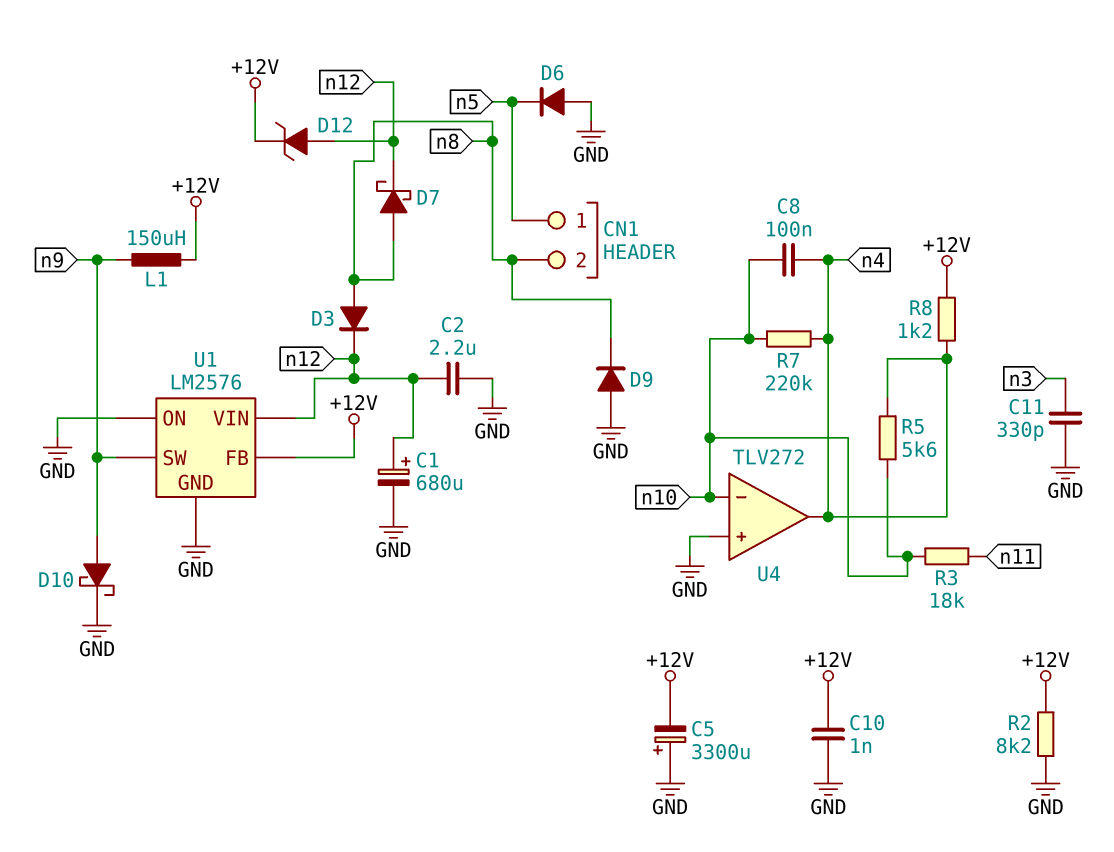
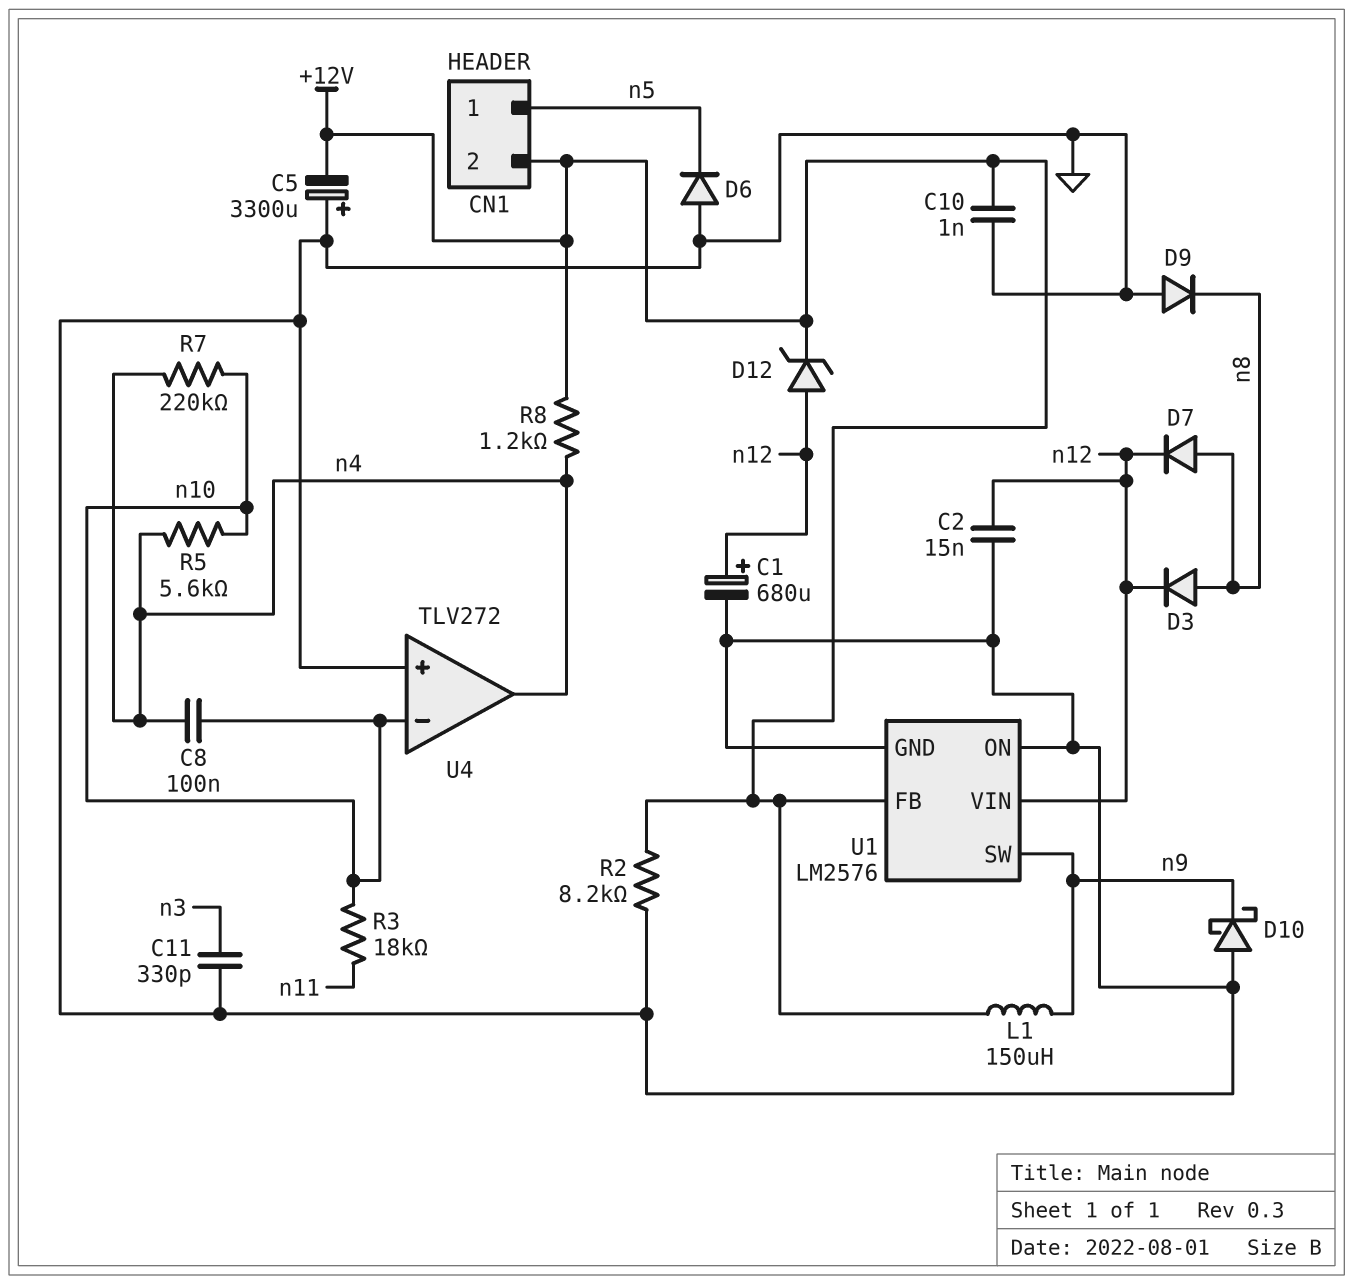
C2: 2.2uF (GND, n12) -> 15nF (GND, n12)
CN1 pin 2: n8 -> +12V
D7: schottky (A n8, K n12) -> diode (A n8, K n12)
D10: schottky (A n9, K GND) -> schottky (A GND, K n9)

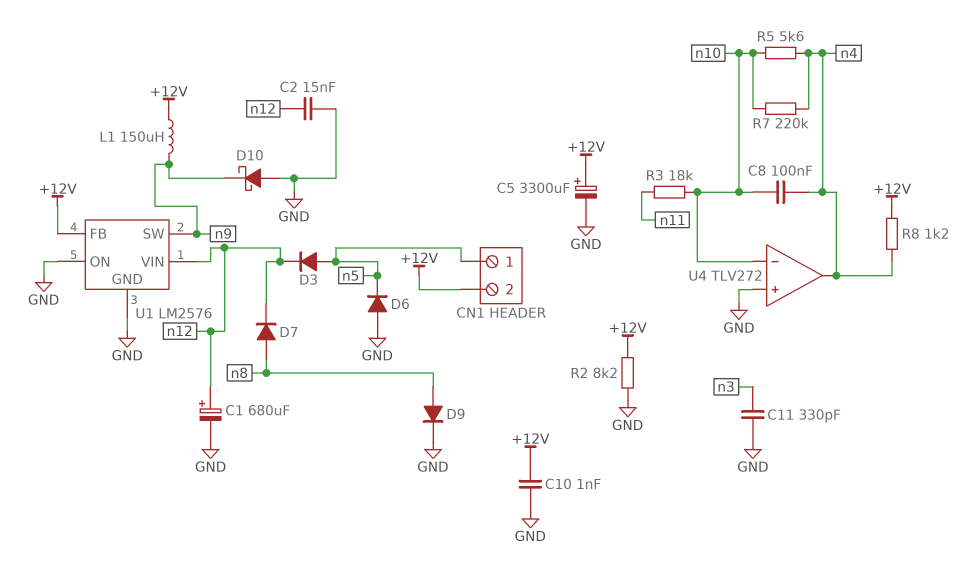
C5: 3300uF (plus GND, minus +12V) -> 3300uF (plus +12V, minus GND)
D3: diode (A n8, K n12) -> diode (A n5, K n12)
D9: diode (A GND, K n8) -> diode (A n8, K GND)
D12: zener (A n12, K +12V) -> none

